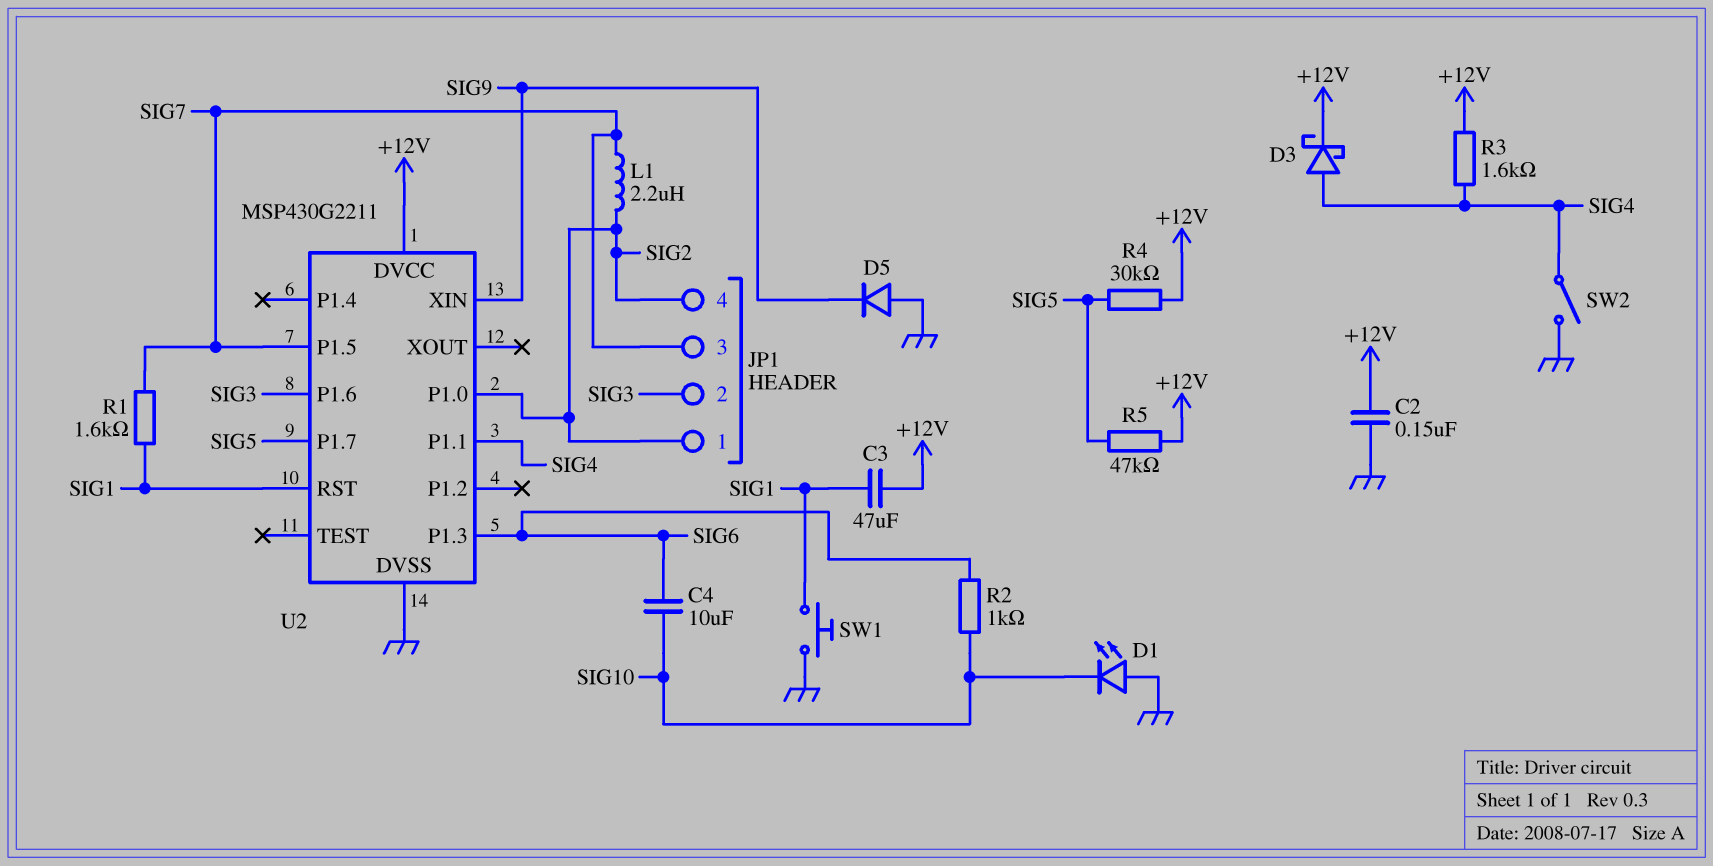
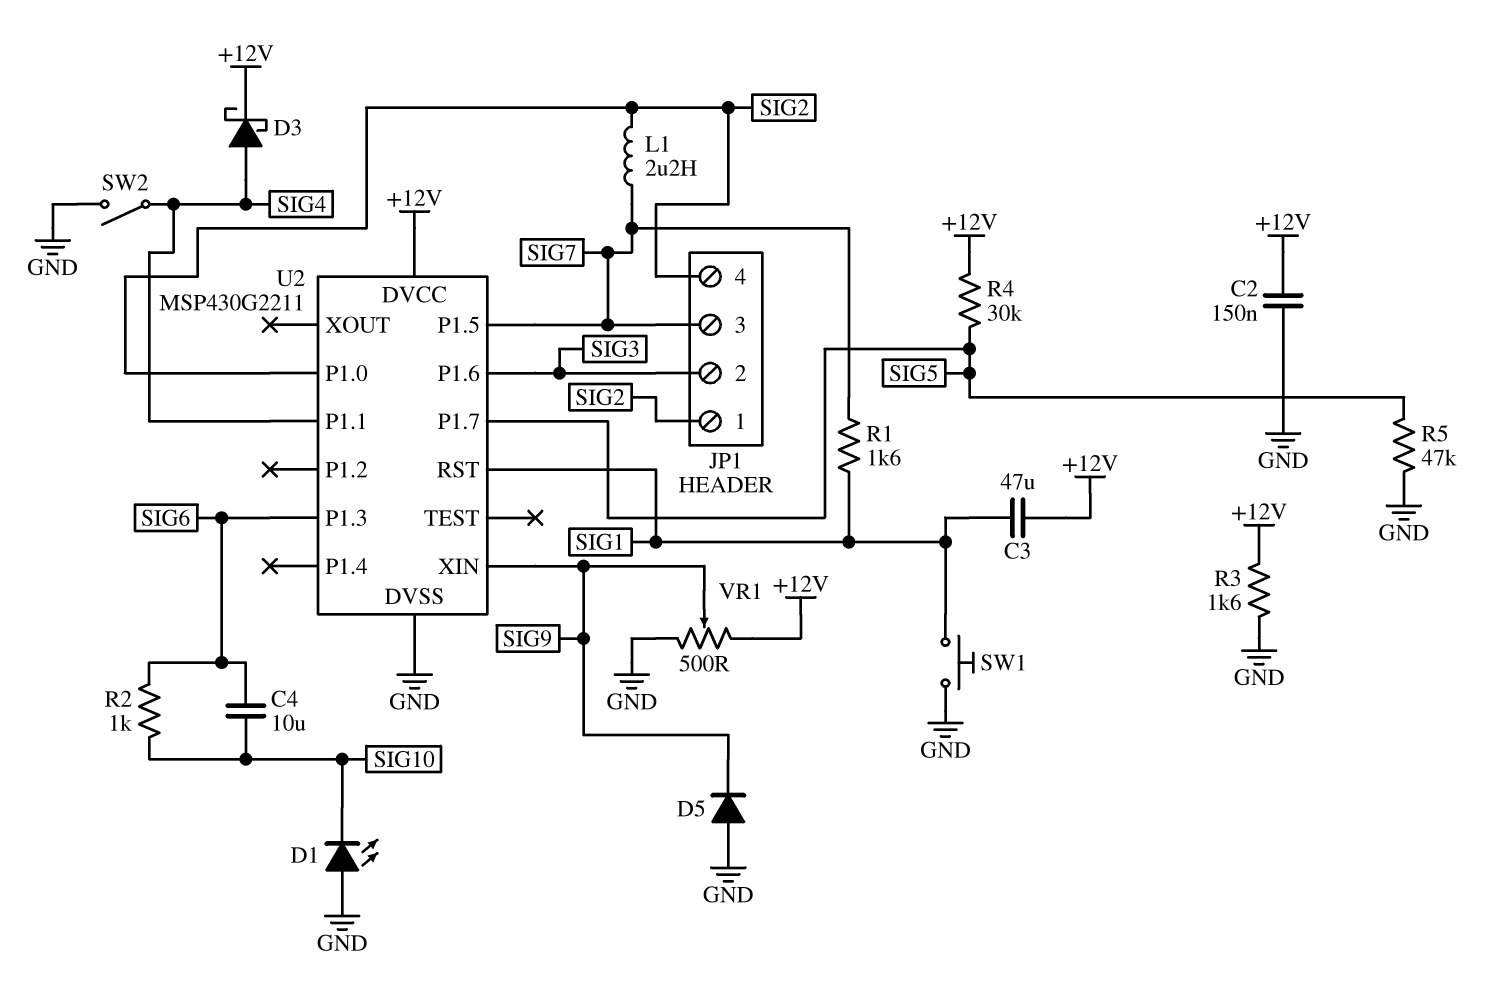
R3: 1.6k (+12V, SIG4) -> 1.6k (+12V, GND)
R5: 47k (+12V, SIG5) -> 47k (GND, SIG5)
VR1: none -> 500 (+12V, GND, wiper SIG9)

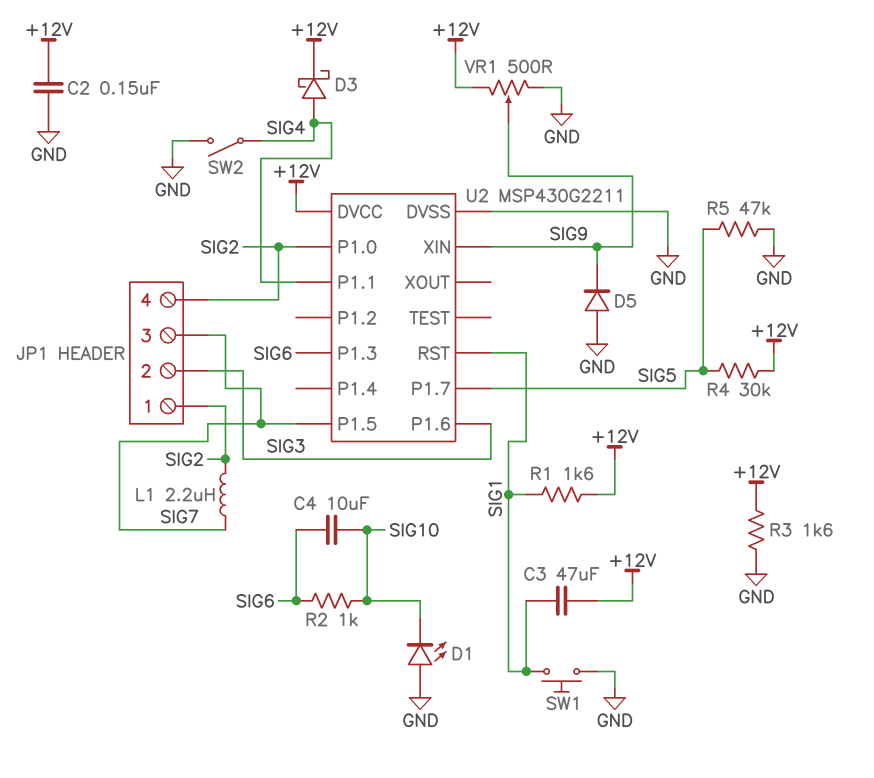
R1: 1.6k (SIG1, SIG7) -> 1.6k (+12V, SIG1)

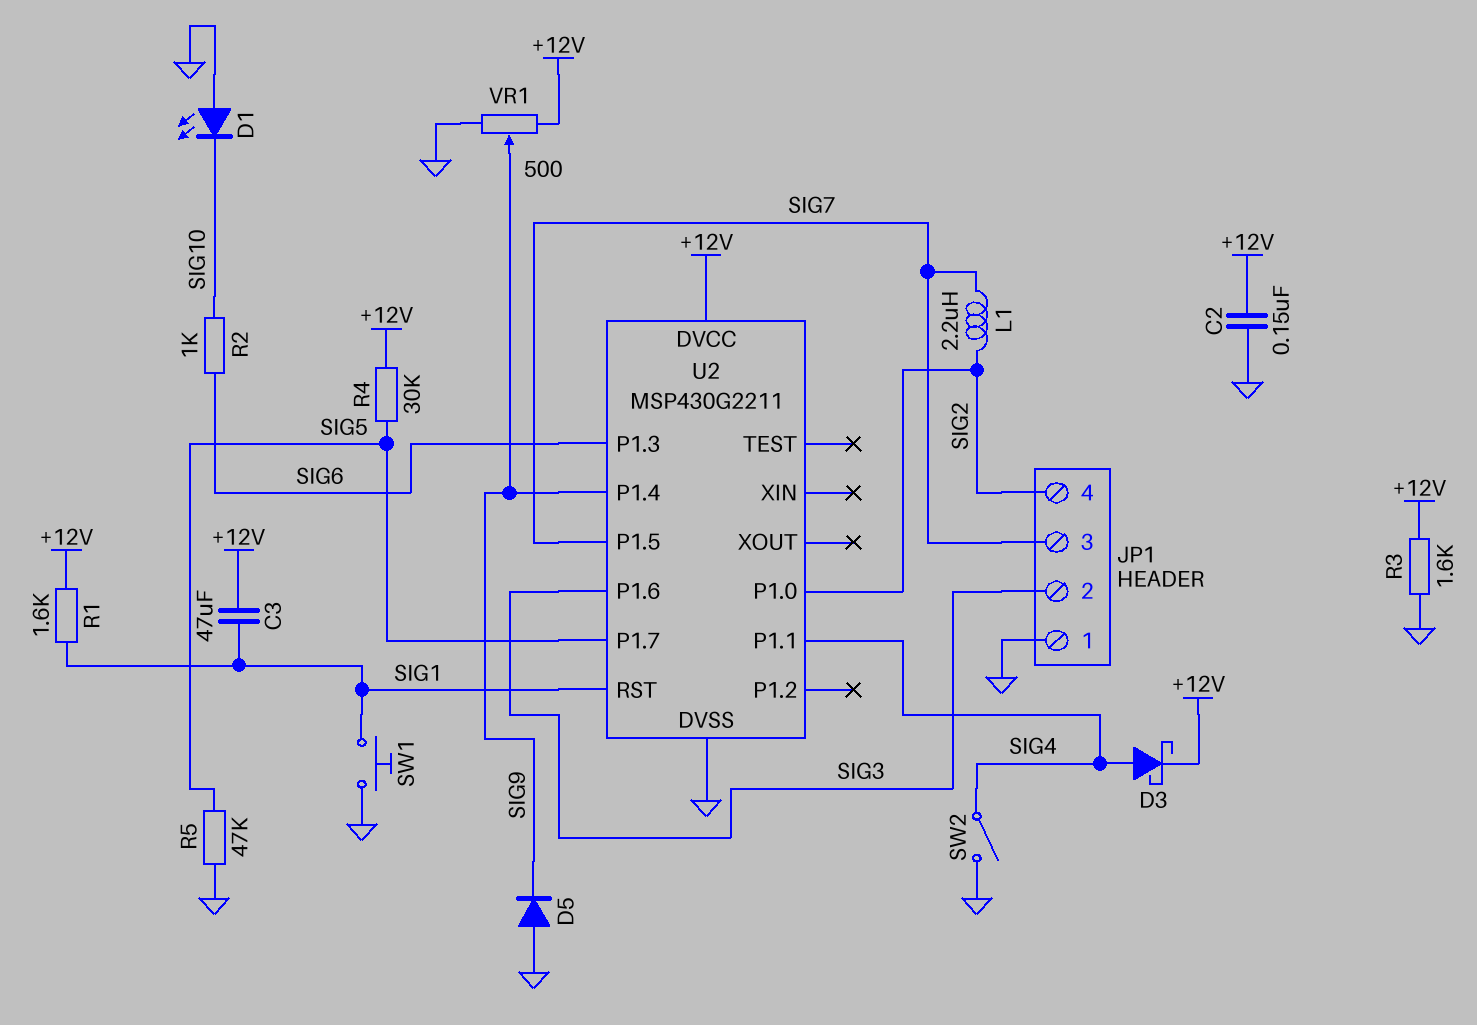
C4: 10uF (SIG6, SIG10) -> none
JP1 pin 1: SIG2 -> GND
U2 pin P1.4: none -> SIG9
U2 pin XIN: SIG9 -> none

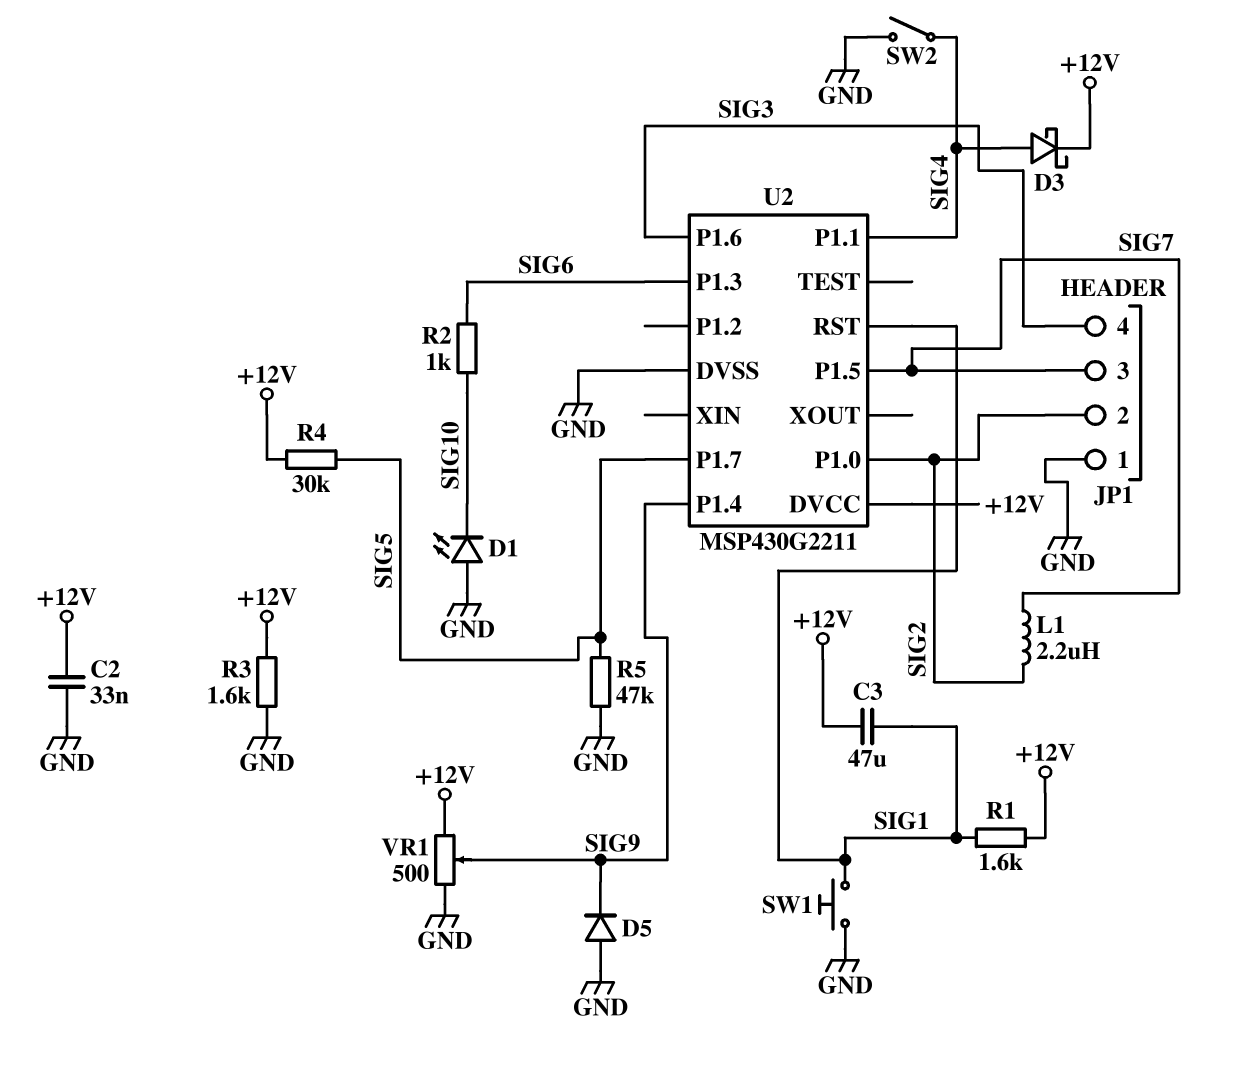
C2: 150nF (+12V, GND) -> 33nF (+12V, GND)
JP1 pin 2: SIG3 -> SIG2
JP1 pin 4: SIG2 -> SIG3

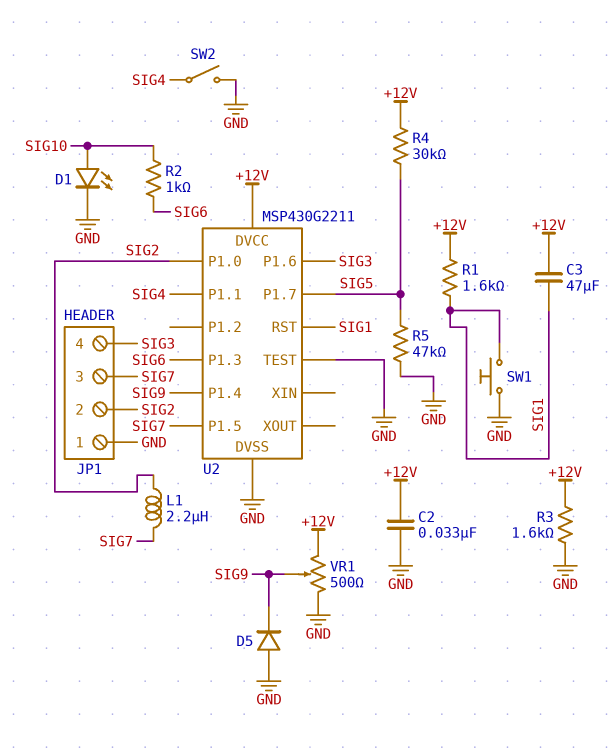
D1: LED (A GND, K SIG10) -> LED (A SIG10, K GND)
D3: schottky (A SIG4, K +12V) -> none
U2 pin TEST: none -> GND

